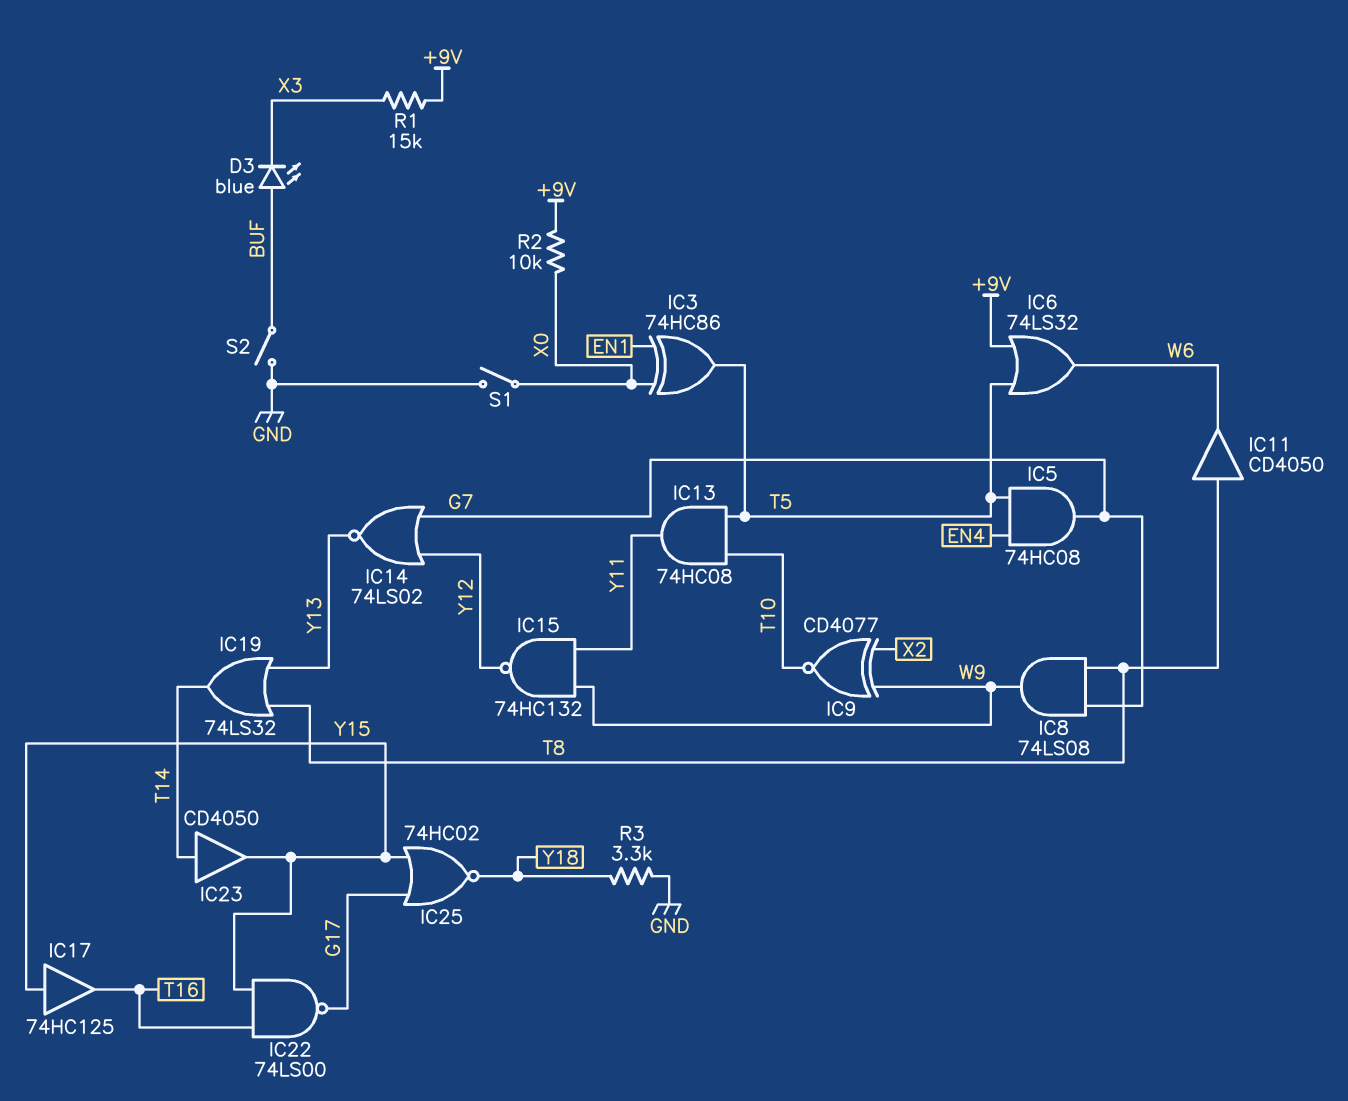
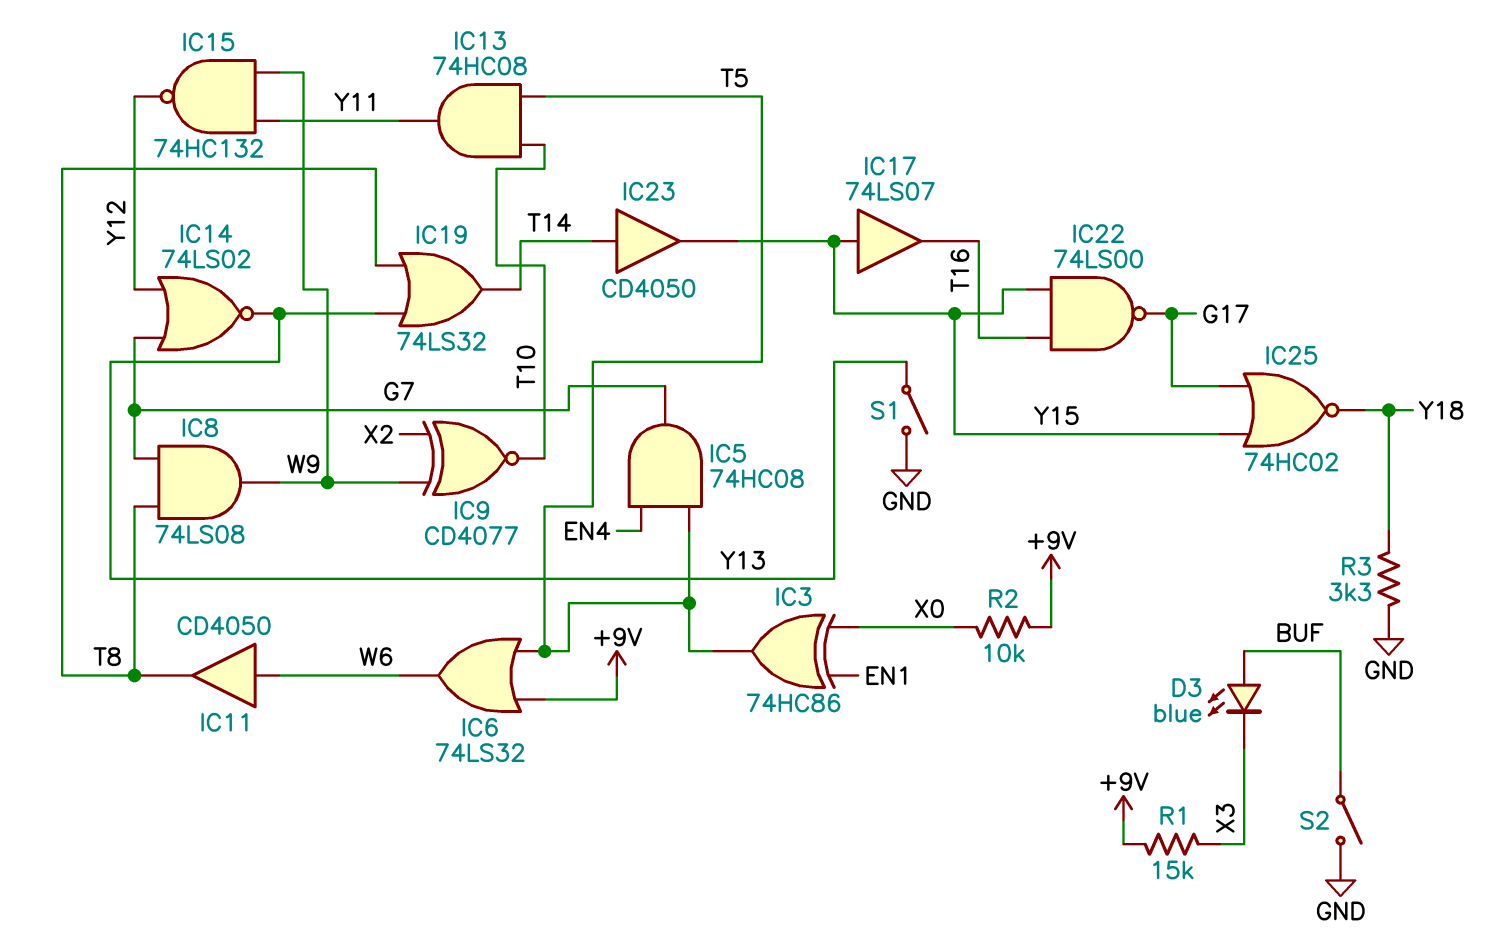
IC11: buffer CD4050 (in T8, out W6) -> buffer CD4050 (in W6, out T8)
IC17: buffer 74HC125 (in Y15, out T16) -> buffer 74LS07 (in Y15, out T16)
S1: switch (GND, X0) -> switch (GND, Y13)

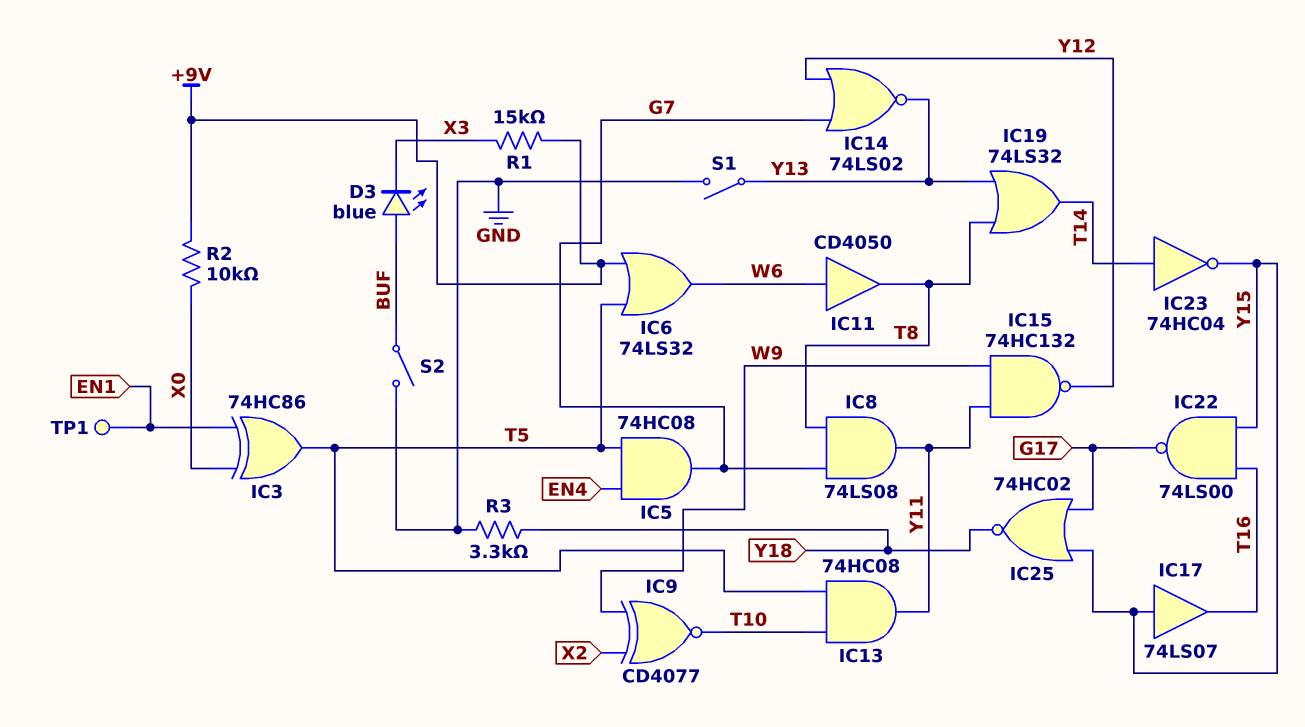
IC8: AND 74LS08 (in G7, in T8, out W9) -> AND 74LS08 (in G7, in T8, out Y11)
IC23: buffer CD4050 (in T14, out Y15) -> NOT 74HC04 (in T14, out Y15)
TP1: none -> test point (EN1)

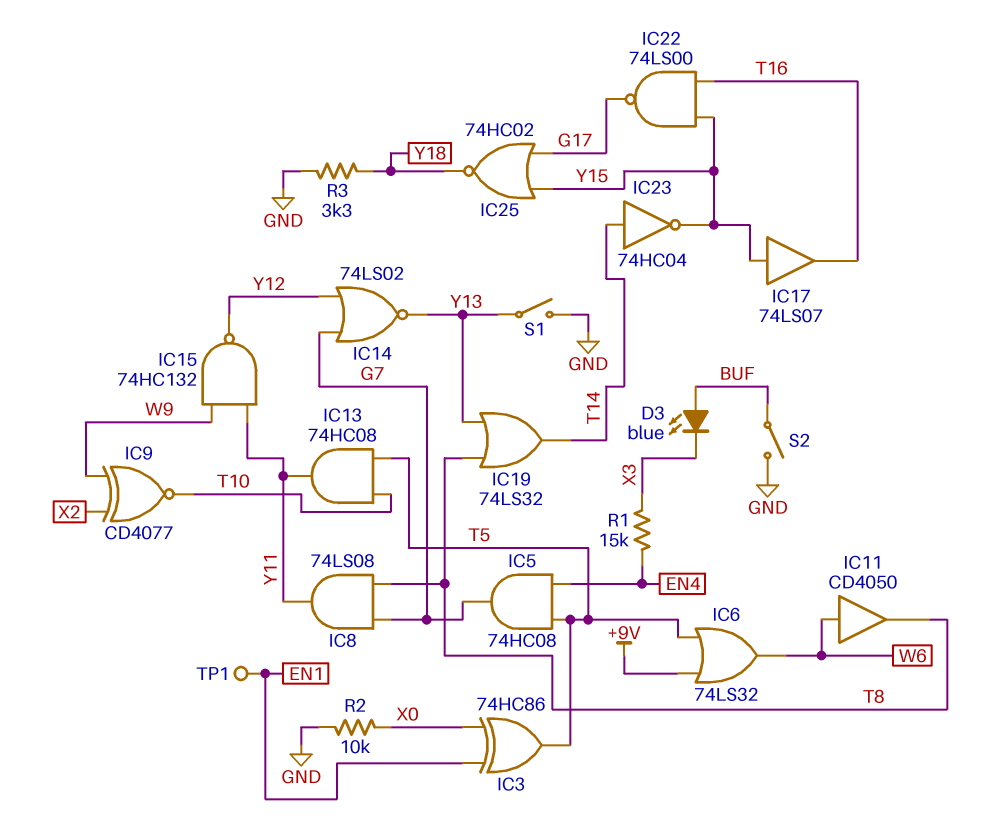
R1: 15k (+9V, X3) -> 15k (EN4, X3)
R2: 10k (+9V, X0) -> 10k (GND, X0)

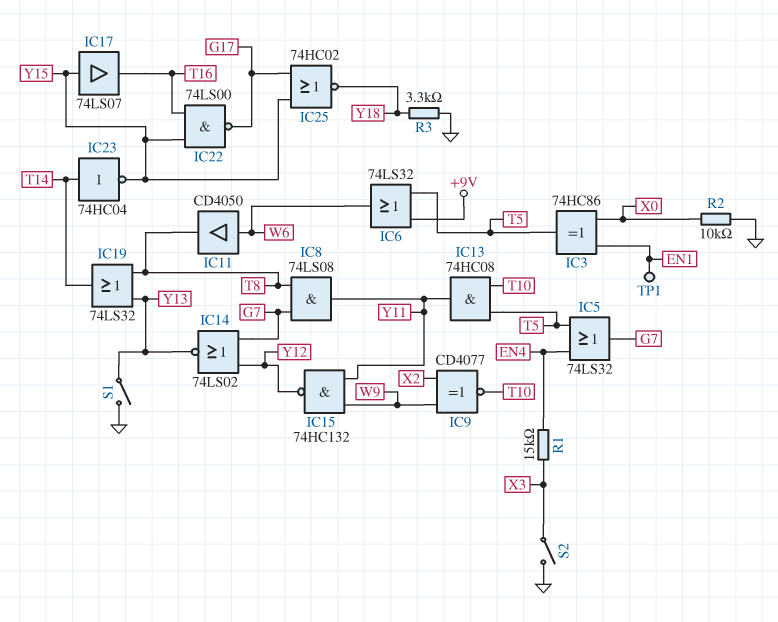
D3: LED blue (A BUF, K X3) -> none
IC5: AND 74HC08 (in EN4, in T5, out G7) -> OR 74LS32 (in EN4, in T5, out G7)
S2: switch (BUF, GND) -> switch (GND, X3)

